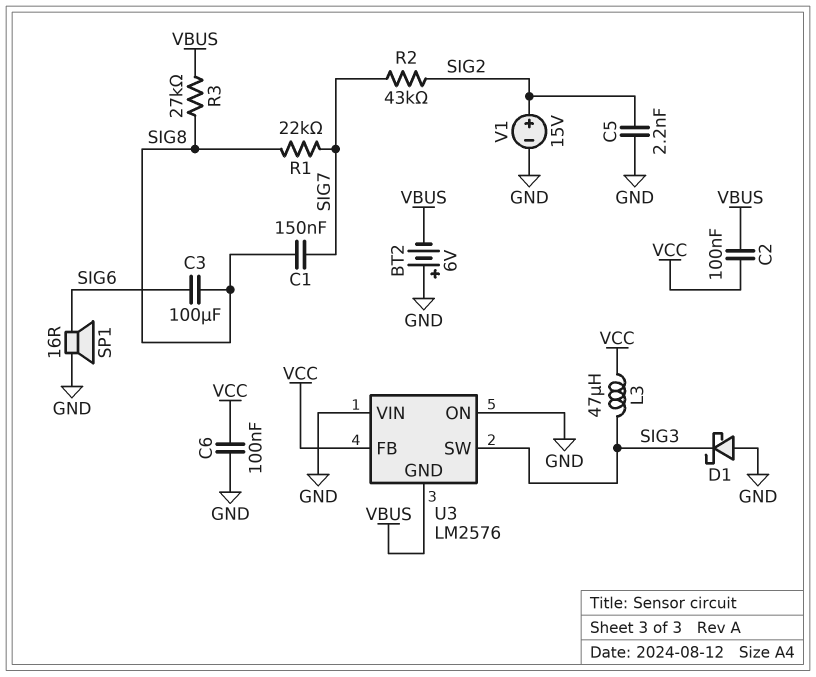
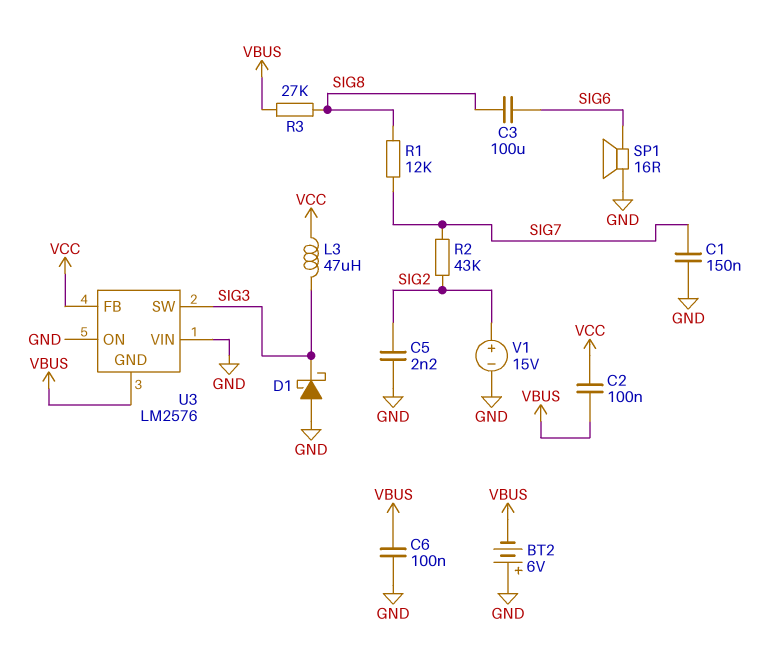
C1: 150nF (SIG7, SIG8) -> 150nF (GND, SIG7)
C6: 100nF (GND, VCC) -> 100nF (GND, VBUS)
R1: 22k (SIG7, SIG8) -> 12k (SIG7, SIG8)

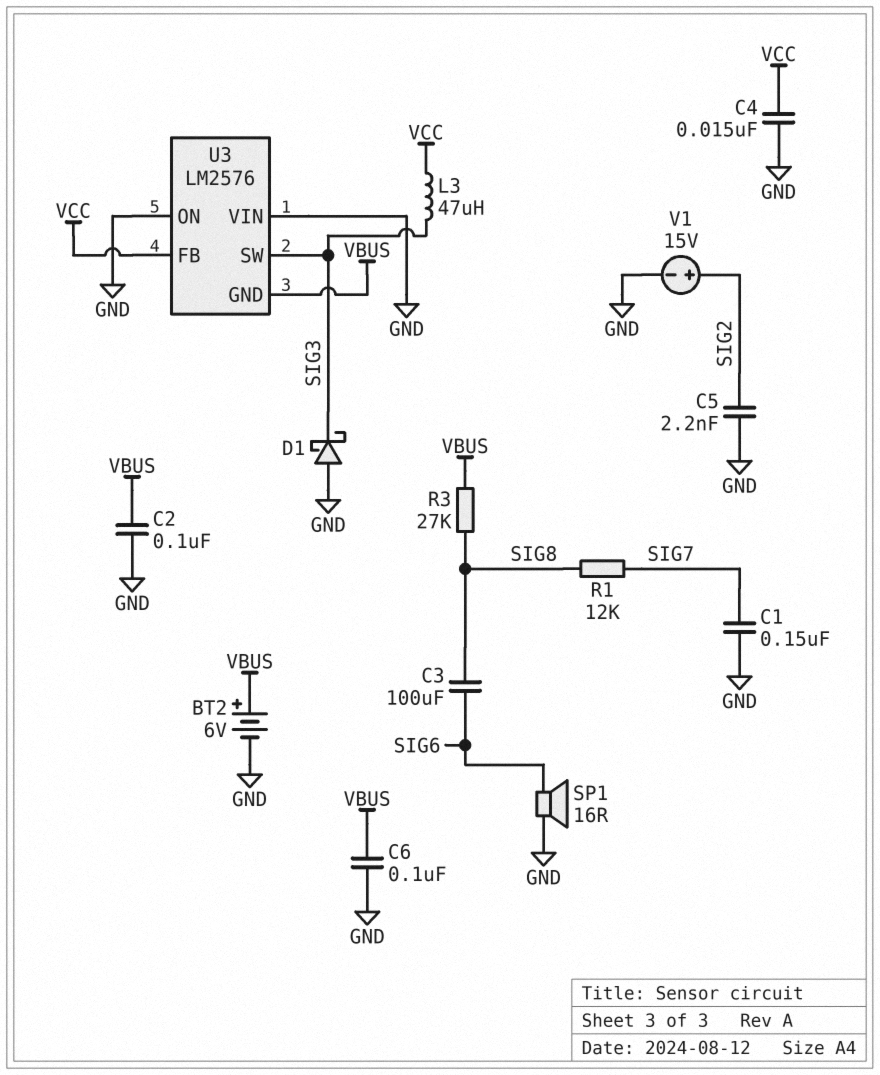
BT2: 6V (plus GND, minus VBUS) -> 6V (plus VBUS, minus GND)
C2: 100nF (VBUS, VCC) -> 100nF (GND, VBUS)
C4: none -> 15nF (GND, VCC)
R2: 43k (SIG2, SIG7) -> none

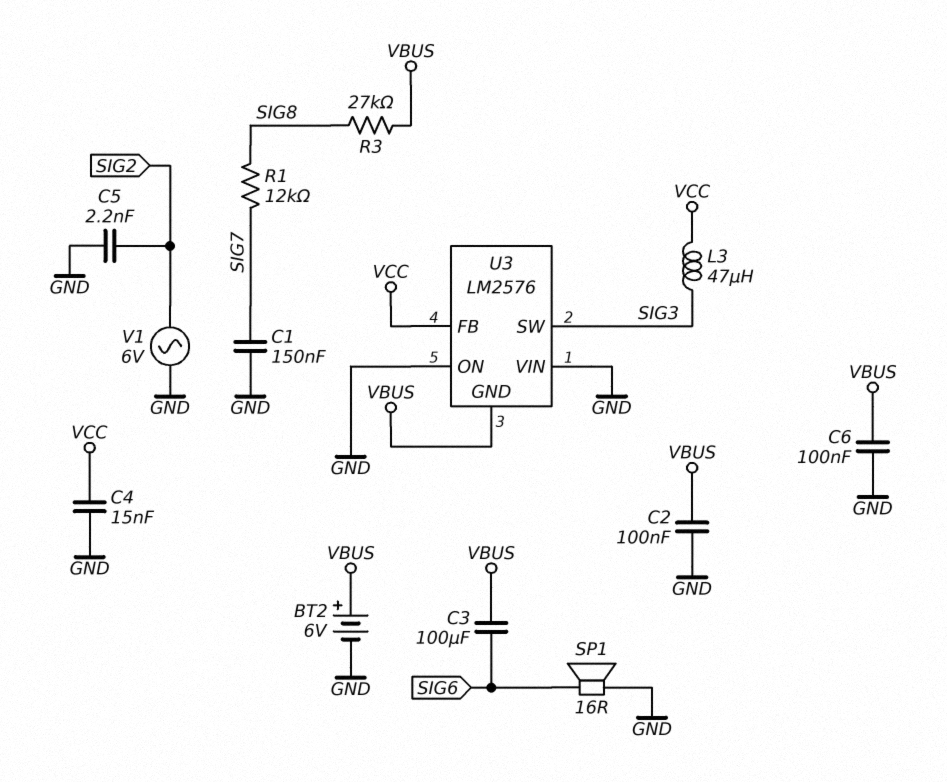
C3: 100uF (SIG6, SIG8) -> 100uF (SIG6, VBUS)
D1: schottky (A GND, K SIG3) -> none
V1: 15V (plus SIG2, minus GND) -> AC 6V (GND, SIG2)

